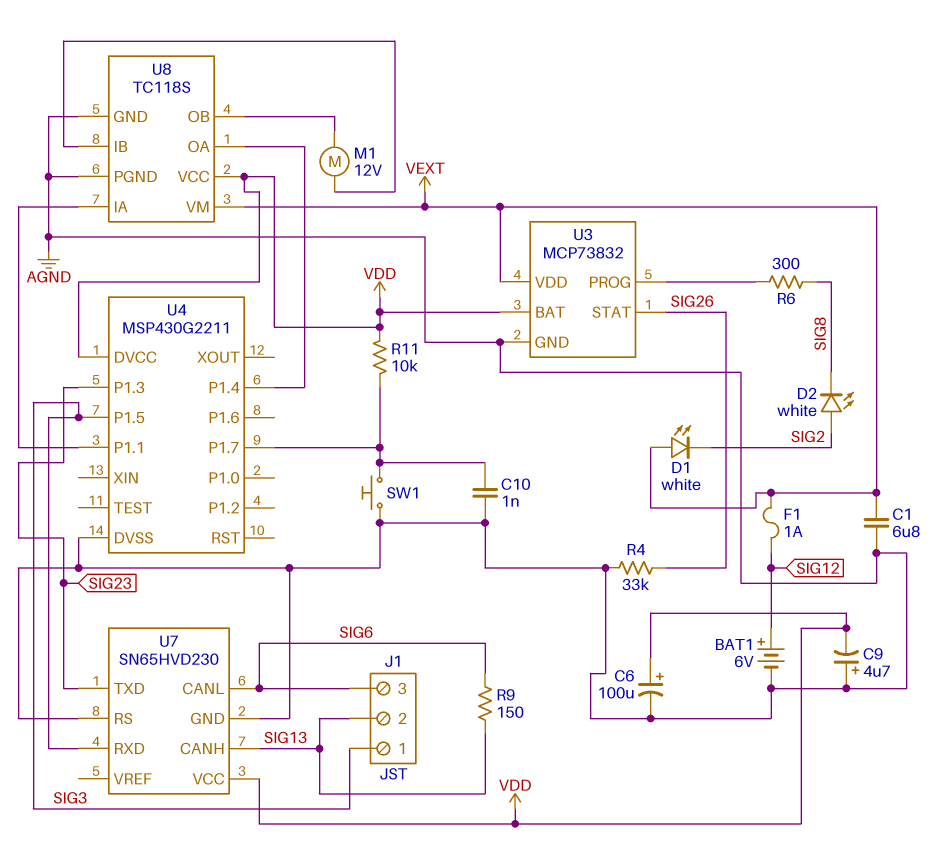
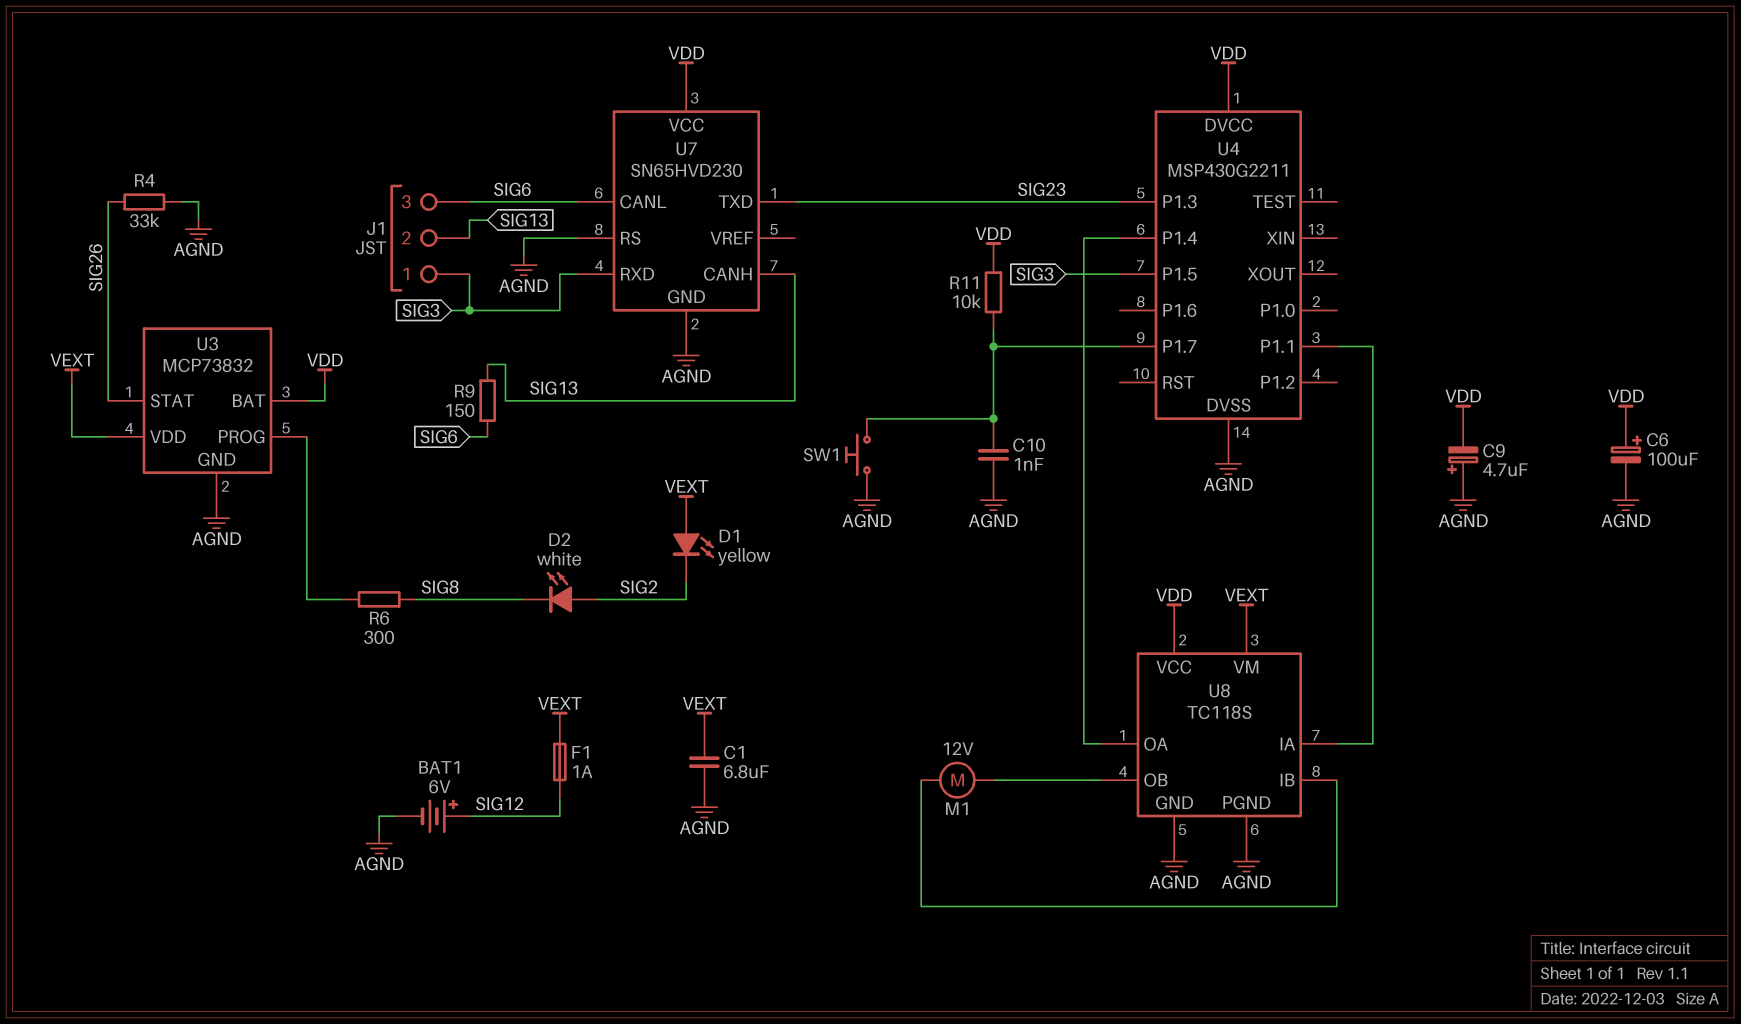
D1: LED white (A VEXT, K SIG2) -> LED yellow (A VEXT, K SIG2)

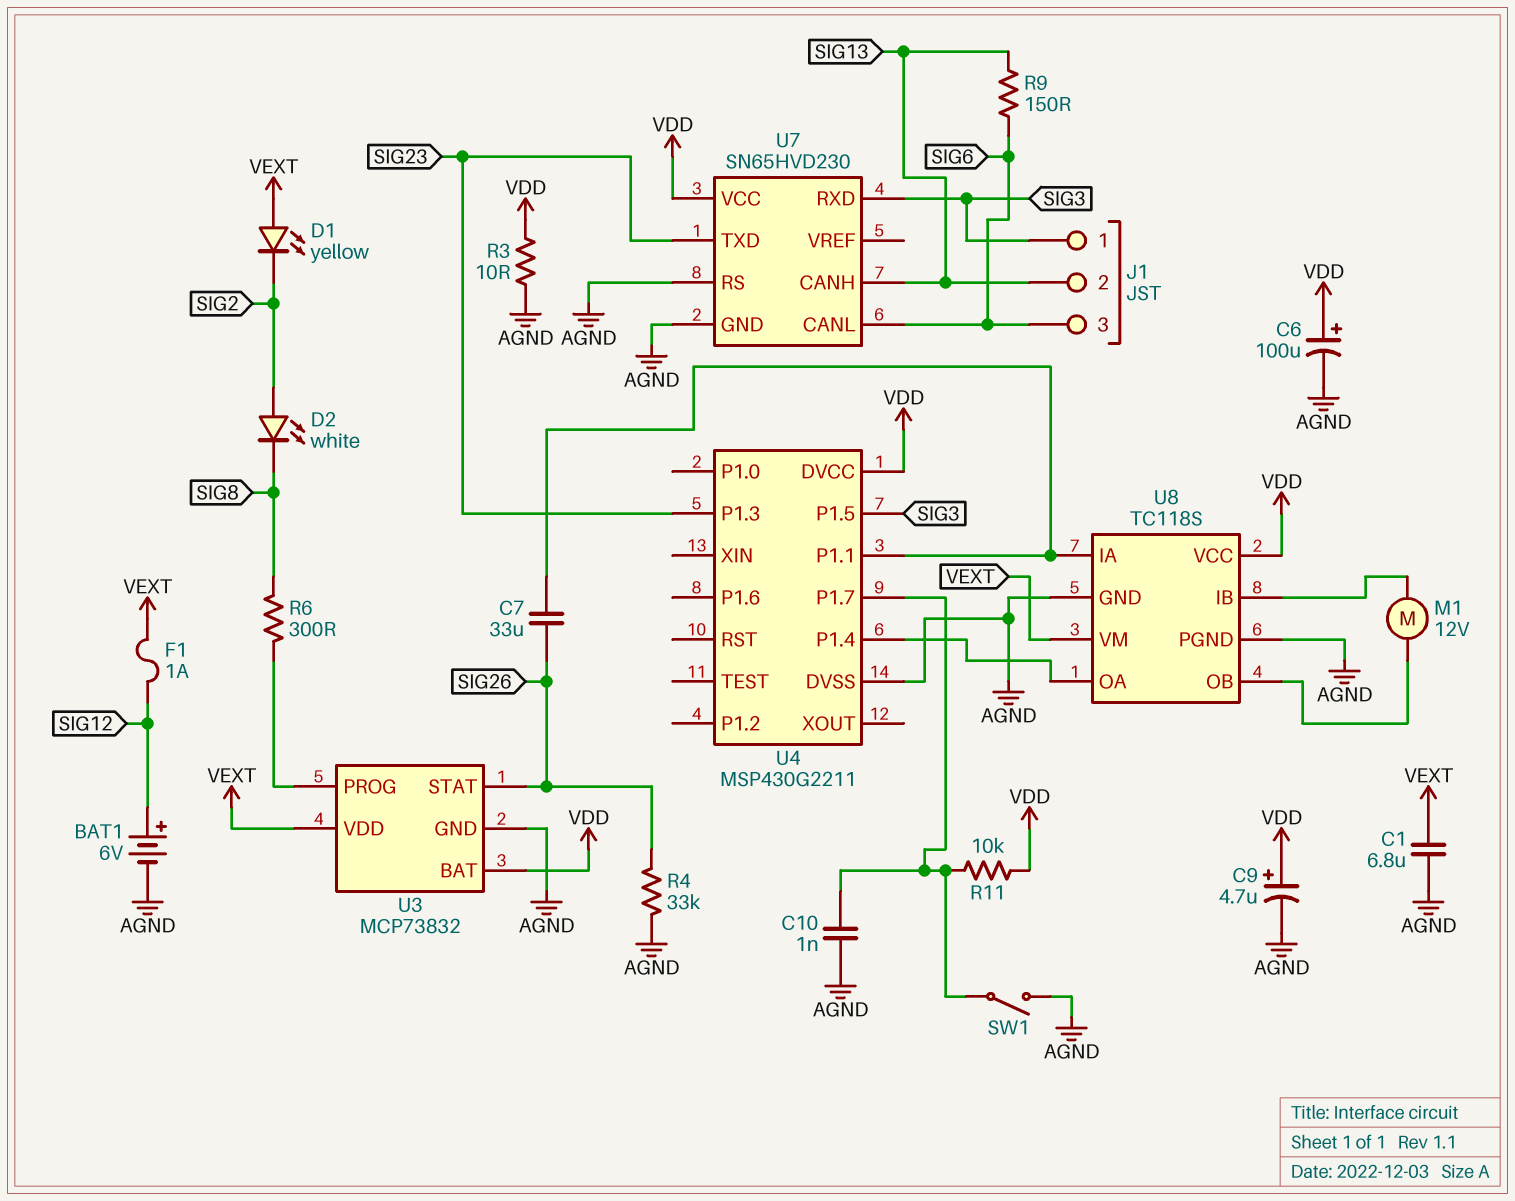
C7: none -> 33uF (SIG26, U4/P1.1)
C9: 4.7uF (plus AGND, minus VDD) -> 4.7uF (plus VDD, minus AGND)
R3: none -> 10 (AGND, VDD)
SW1: button (AGND, U4/P1.7) -> switch (AGND, U4/P1.7)

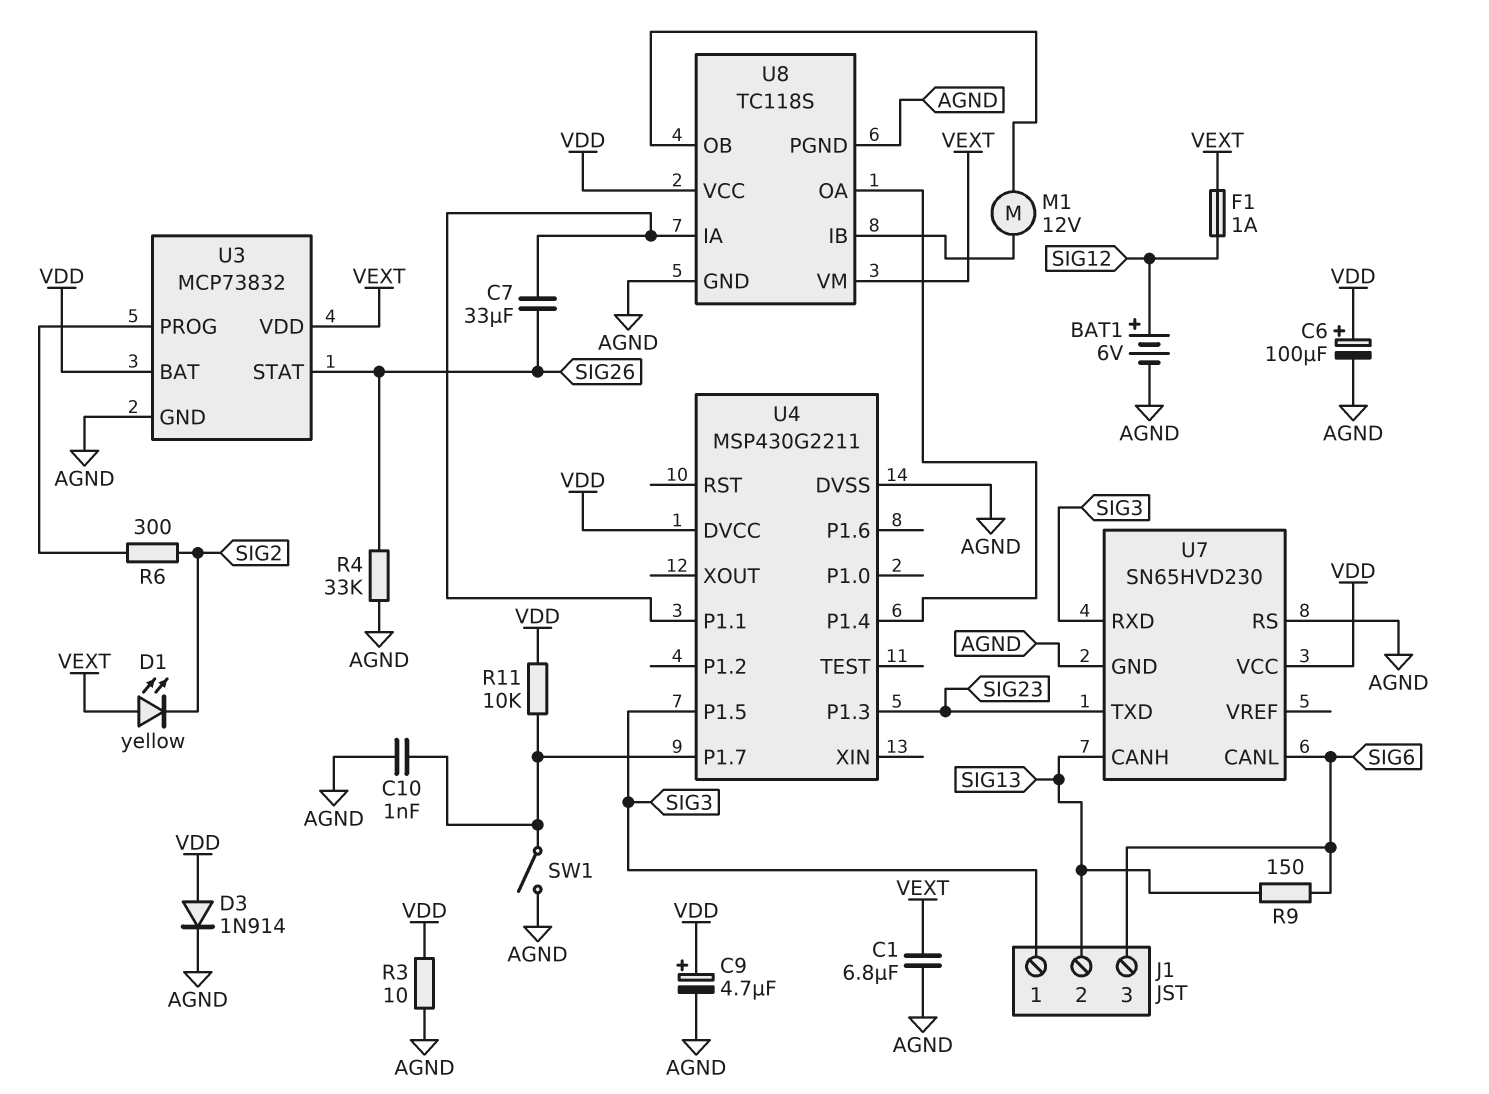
D2: LED white (A SIG2, K SIG8) -> none
D3: none -> diode 1N914 (A VDD, K AGND)
R6: 300 (SIG8, U3/PROG) -> 300 (SIG2, U3/PROG)

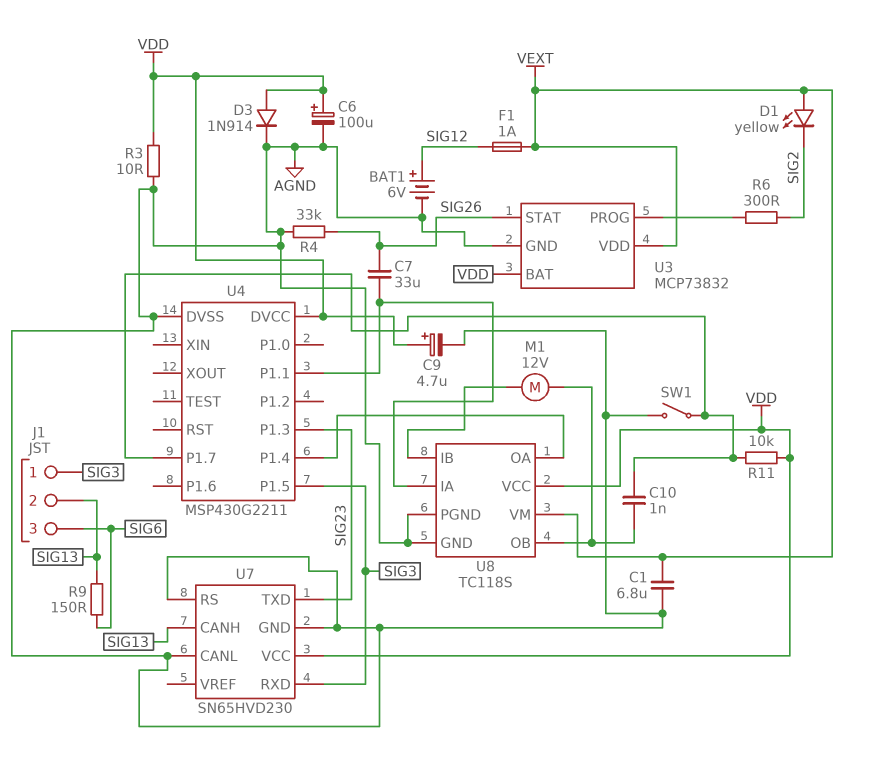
C10: 1nF (AGND, U4/P1.7) -> 1nF (U4/P1.7, U8/OB)
U7 pin CANL: SIG6 -> AGND

